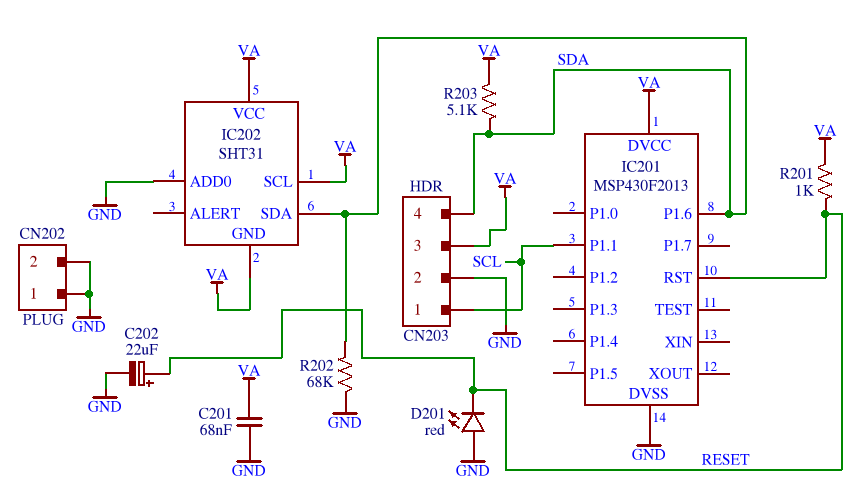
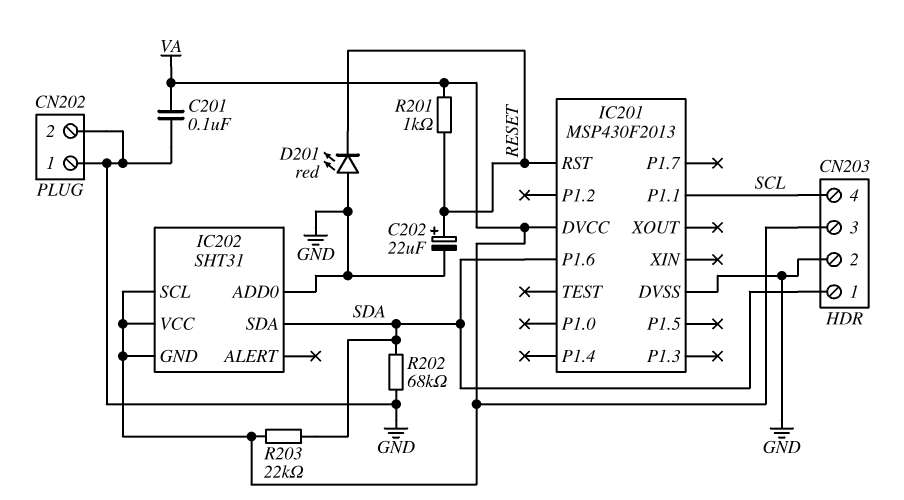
C201: 68nF (GND, VA) -> 100nF (GND, VA)
CN203 pin 1: SCL -> SDA
CN203 pin 4: SDA -> SCL
R203: 5.1k (SDA, VA) -> 22k (SDA, VA)

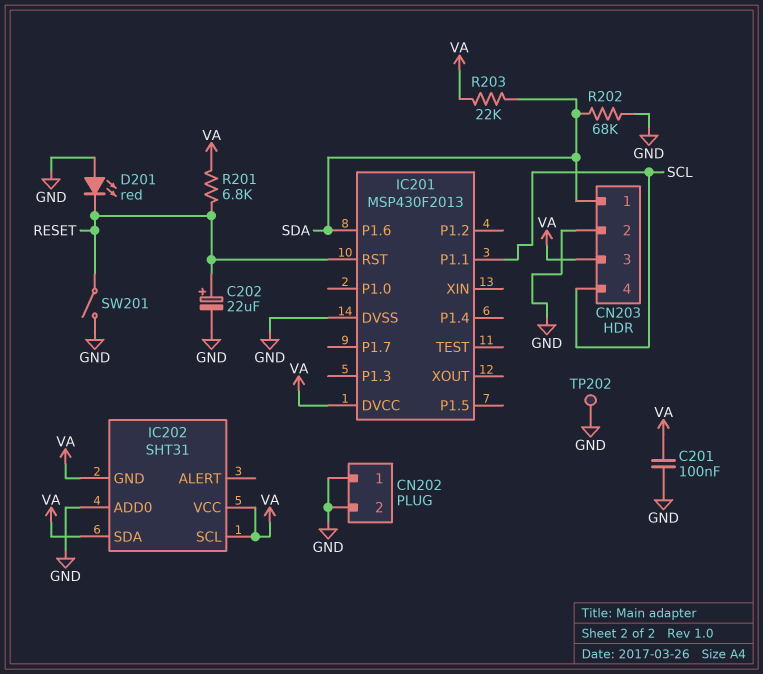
IC202 pin SDA: SDA -> VA
R201: 1k (RESET, VA) -> 6.8k (RESET, VA)
SW201: none -> switch (GND, RESET)
TP202: none -> test point (GND)

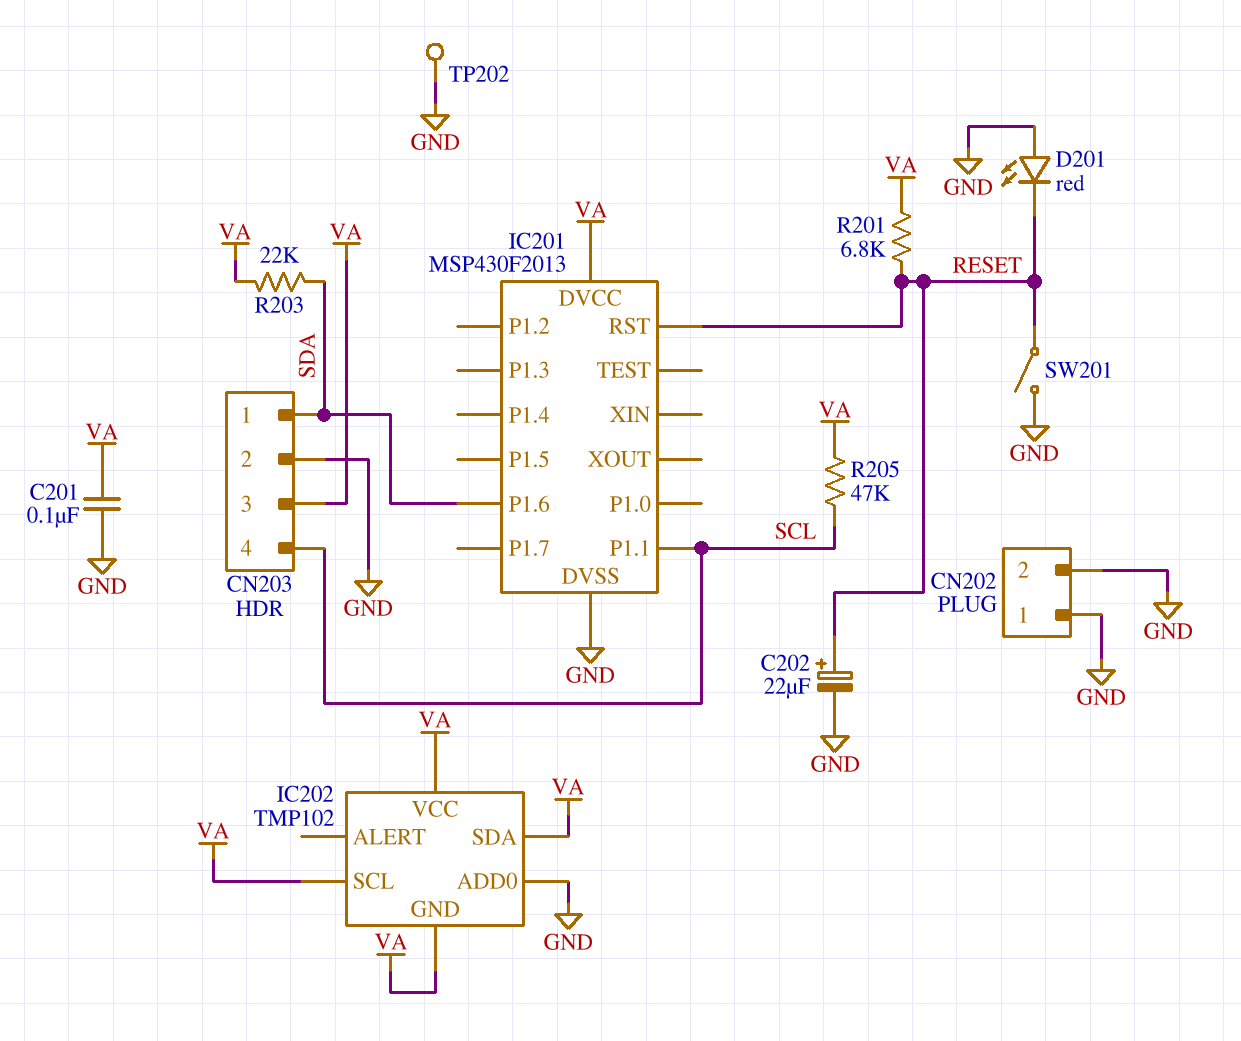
IC202: SHT31 -> TMP102
R202: 68k (GND, SDA) -> none
R205: none -> 47k (SCL, VA)

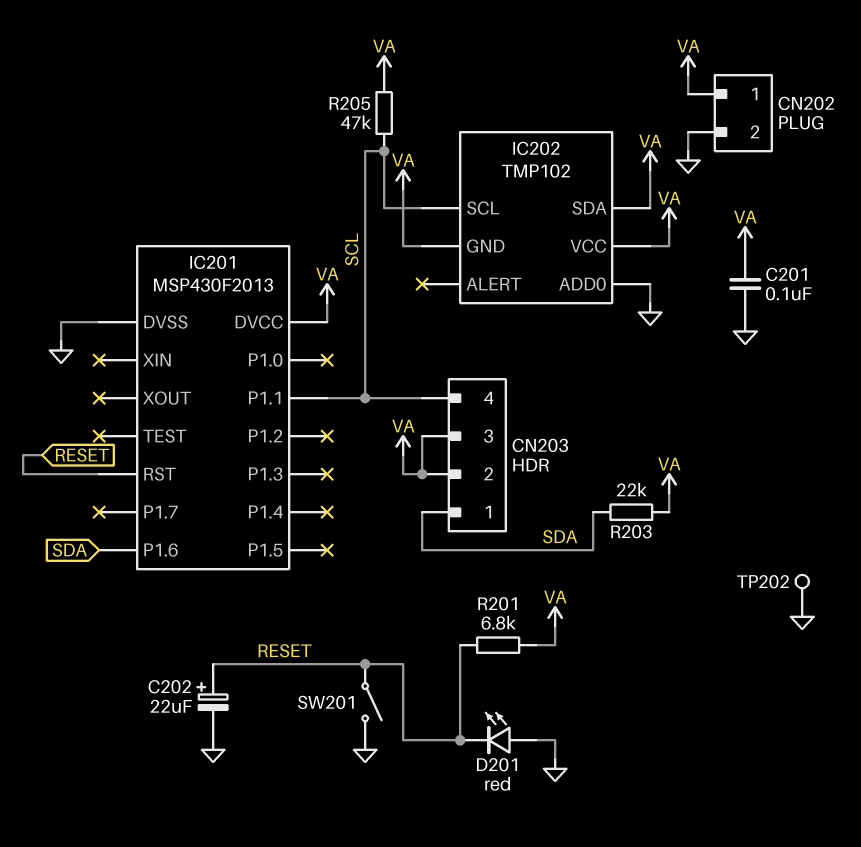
CN202 pin 1: GND -> VA
CN203 pin 2: GND -> VA
IC202 pin SCL: VA -> SCL

